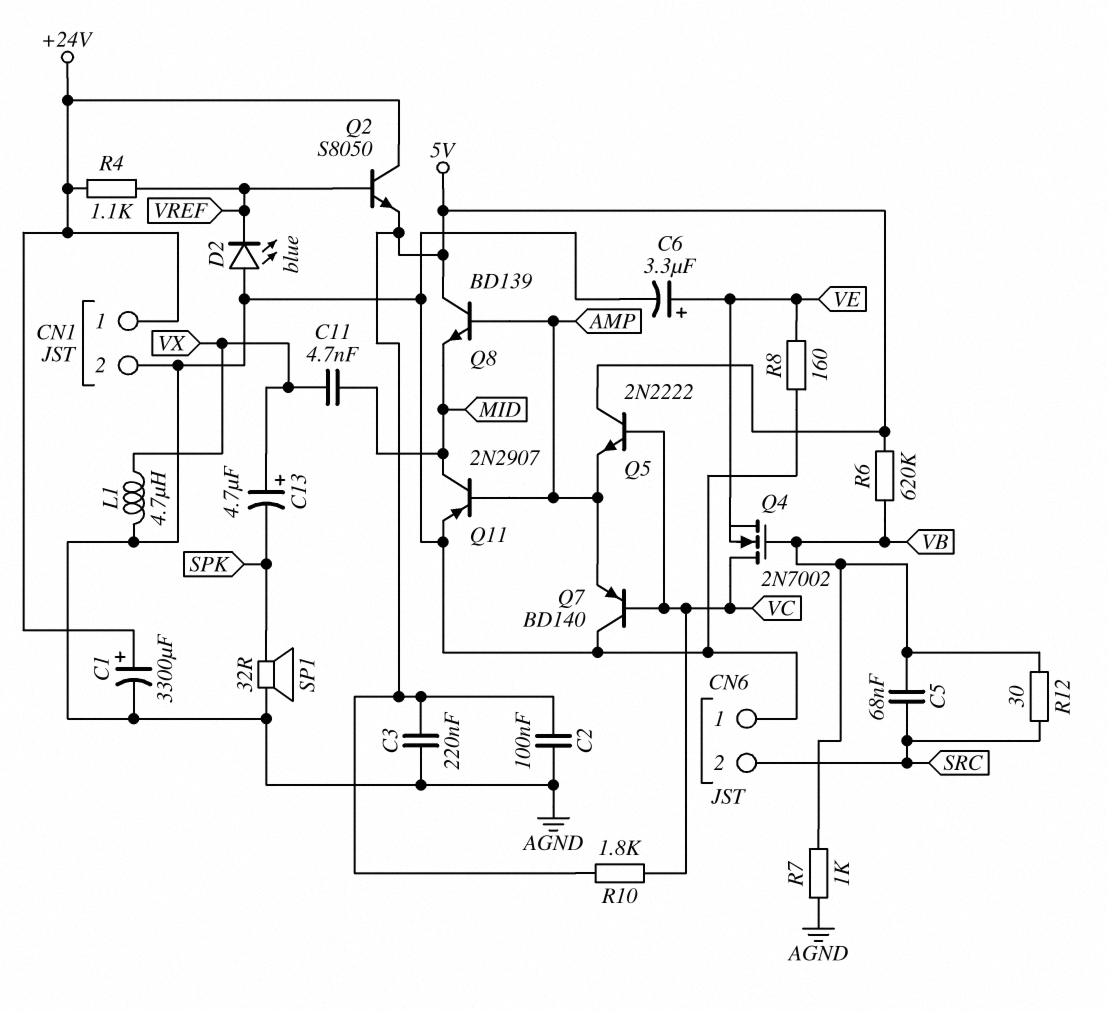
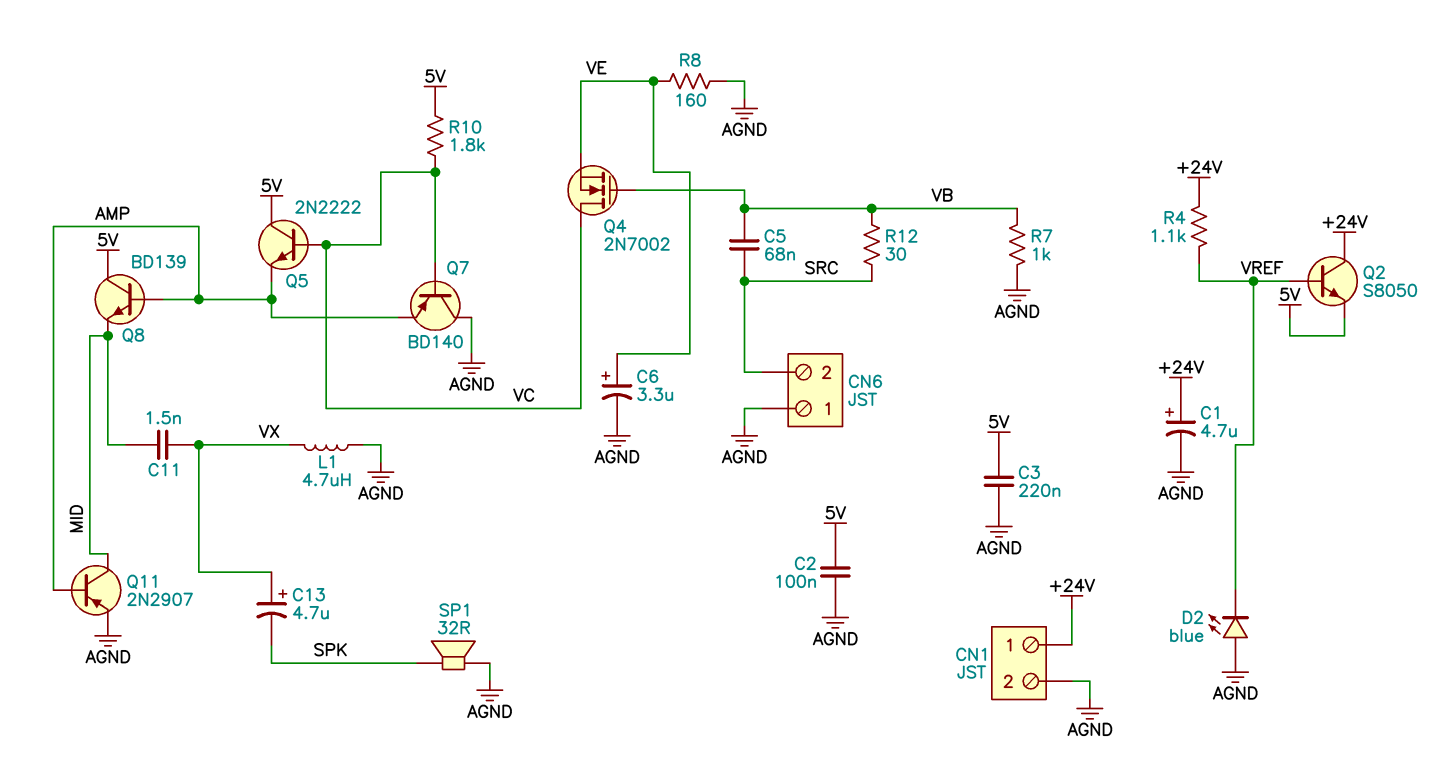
C1: 3300uF (plus +24V, minus AGND) -> 4.7uF (plus +24V, minus AGND)
C11: 4.7nF (MID, VX) -> 1.5nF (MID, VX)
R6: 620k (5V, VB) -> none

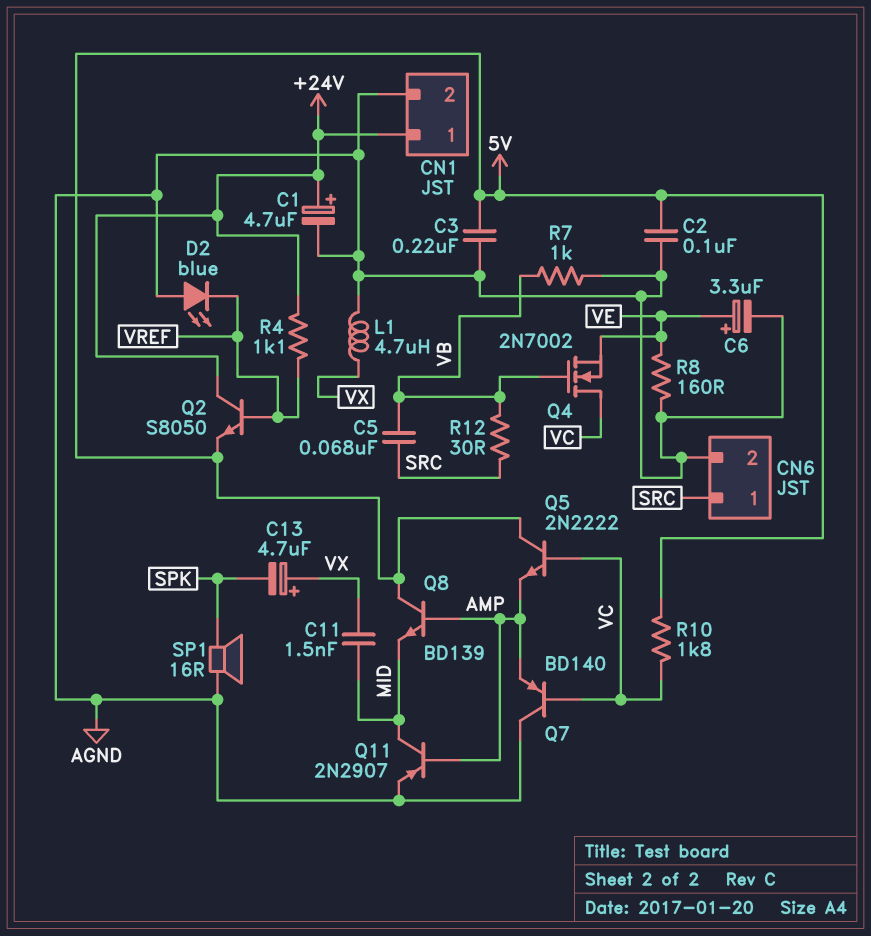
CN6 pin 1: AGND -> SRC
CN6 pin 2: SRC -> AGND
SP1: speaker 32R (AGND, SPK) -> speaker 16R (AGND, SPK)

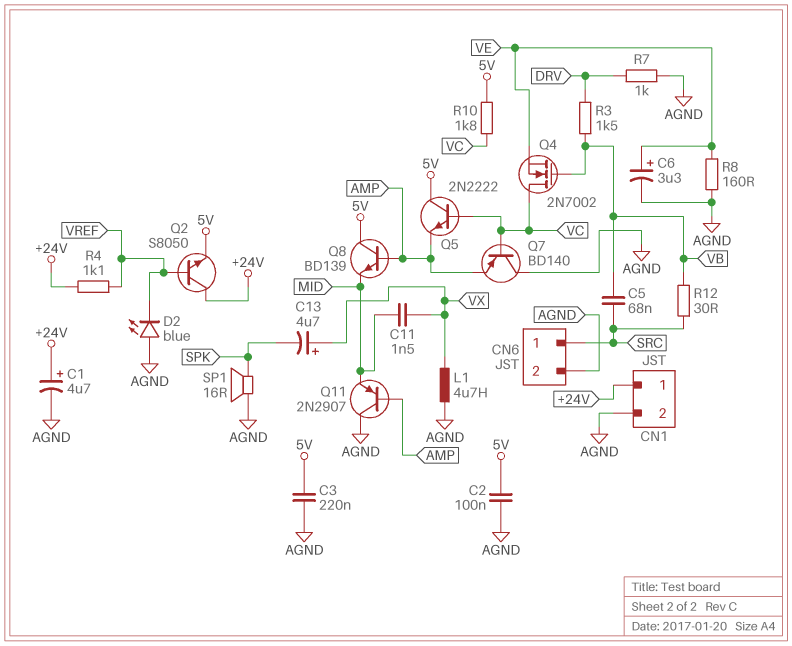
Q11: PNP 2N2907 (B AMP, C MID, E AGND) -> PNP 2N2907 (B AMP, C AGND, E MID)
R3: none -> 1.5k (DRV, VB)
R7: 1k (AGND, VB) -> 1k (AGND, DRV)

